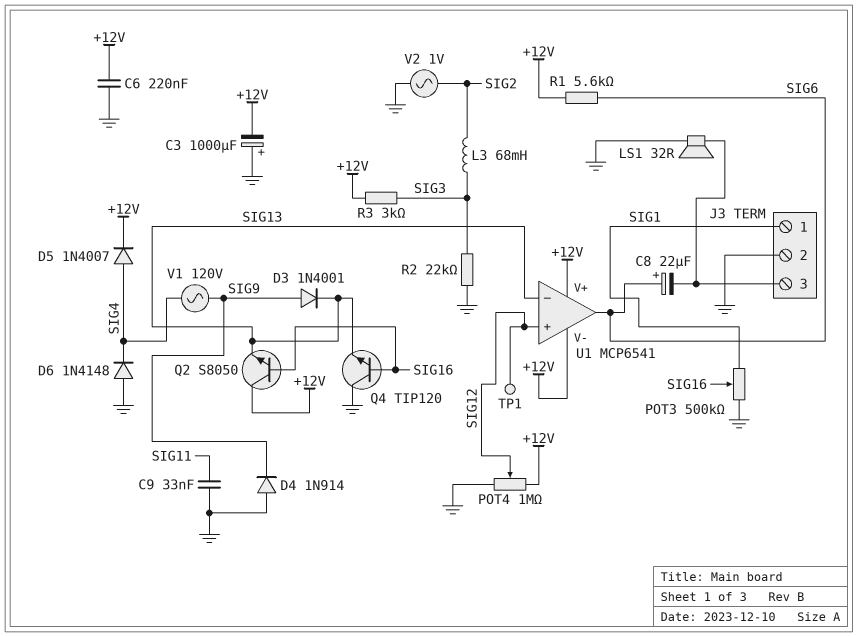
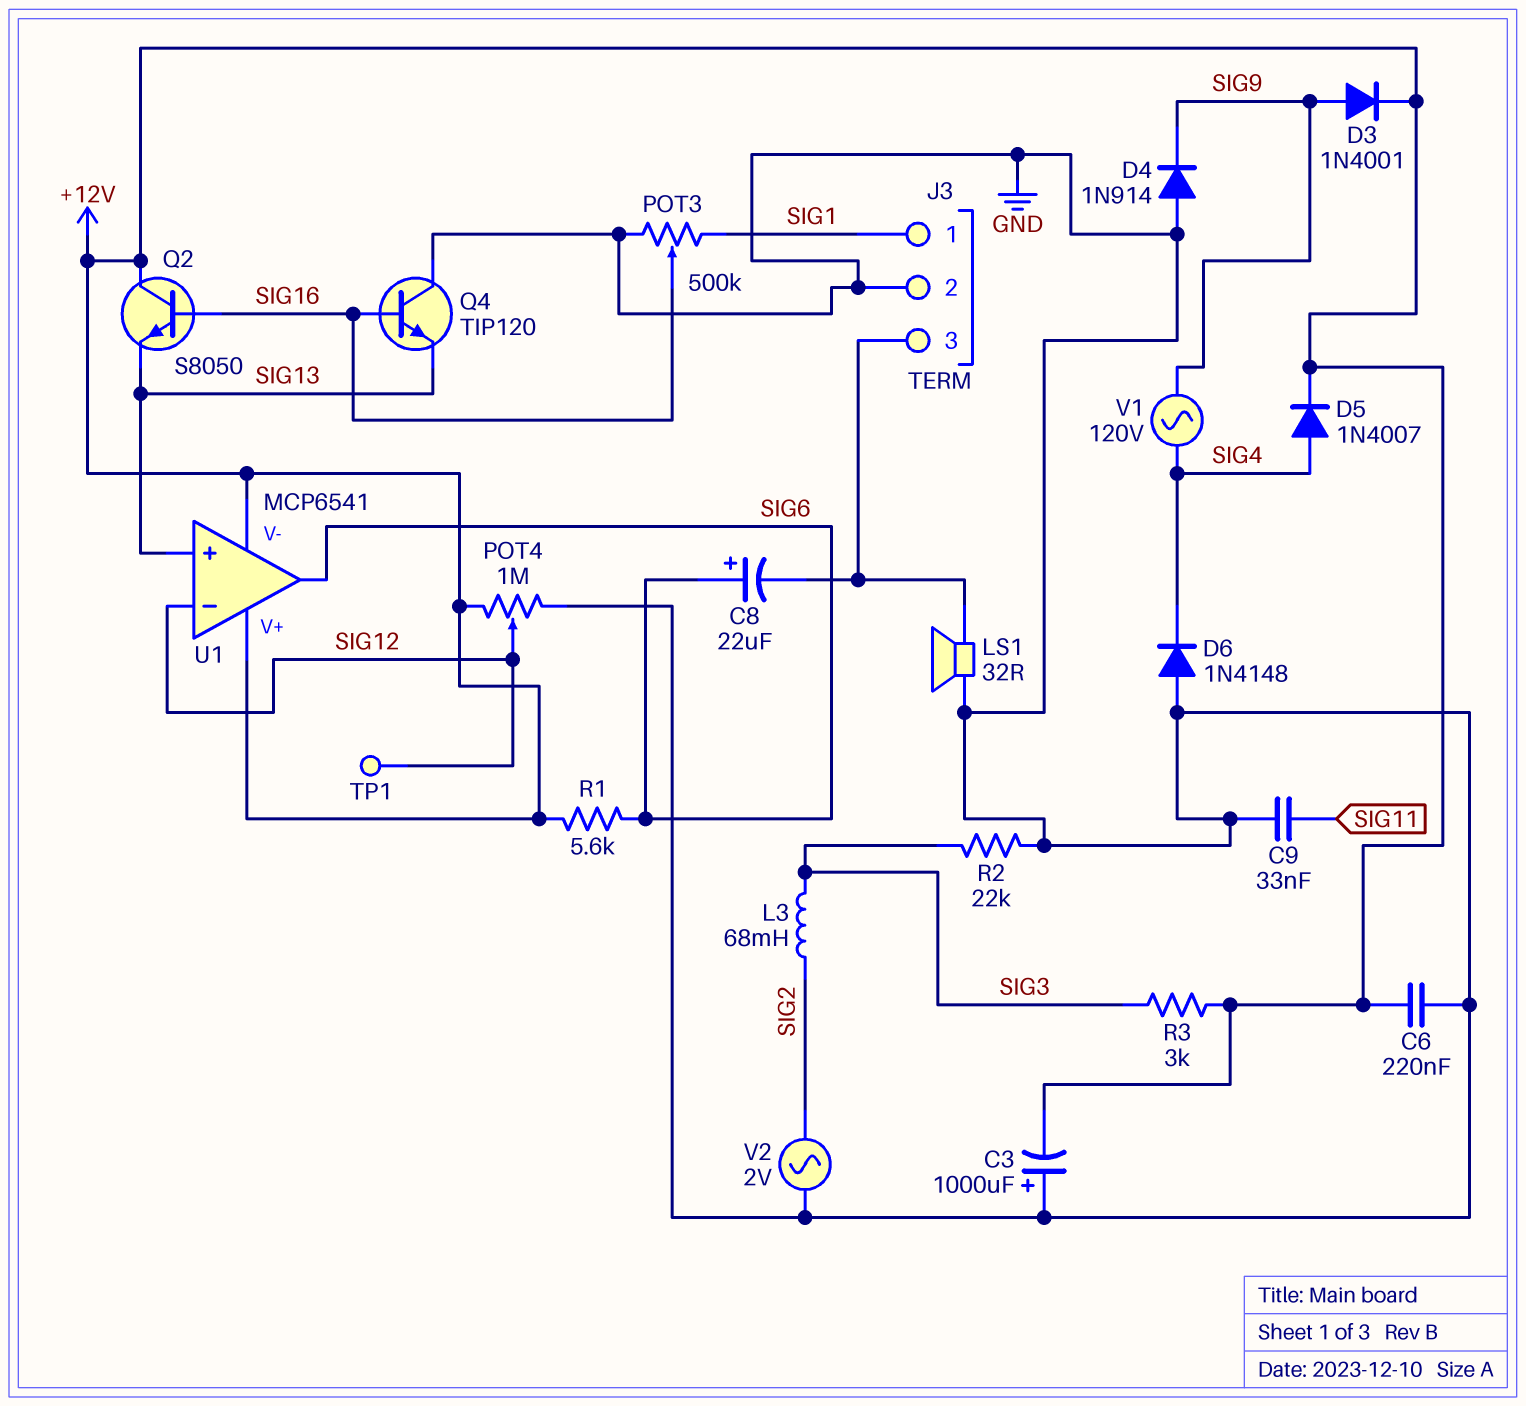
D3: diode 1N4001 (A SIG9, K SIG13) -> diode 1N4001 (A SIG9, K +12V)
U1 pin in+: SIG12 -> SIG13
U1 pin in-: SIG13 -> SIG12
V2: AC 1V (GND, SIG2) -> AC 2V (GND, SIG2)

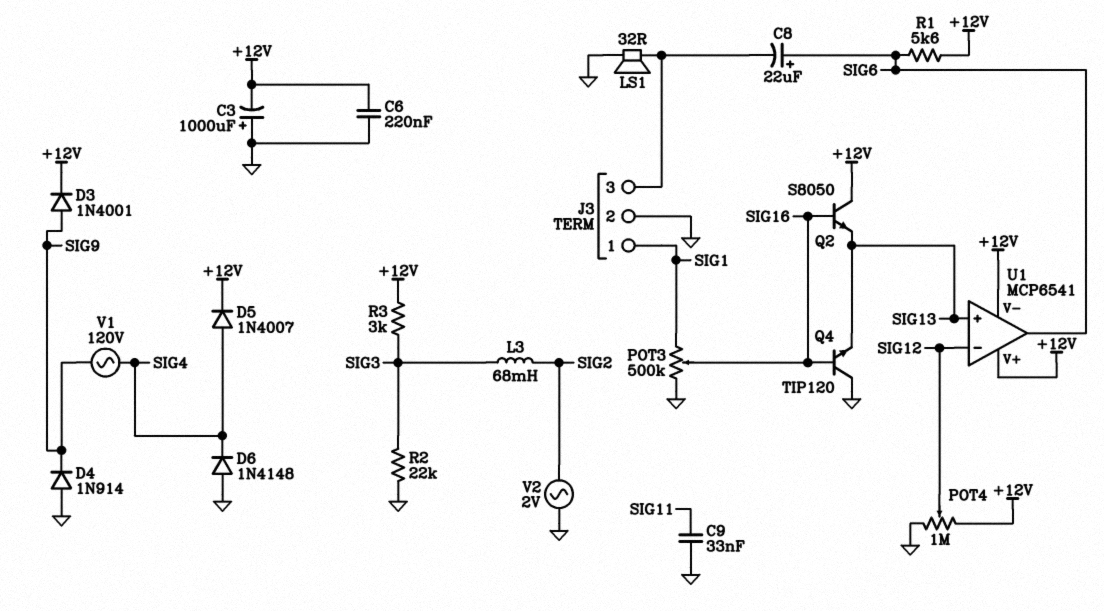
TP1: test point (SIG12) -> none

